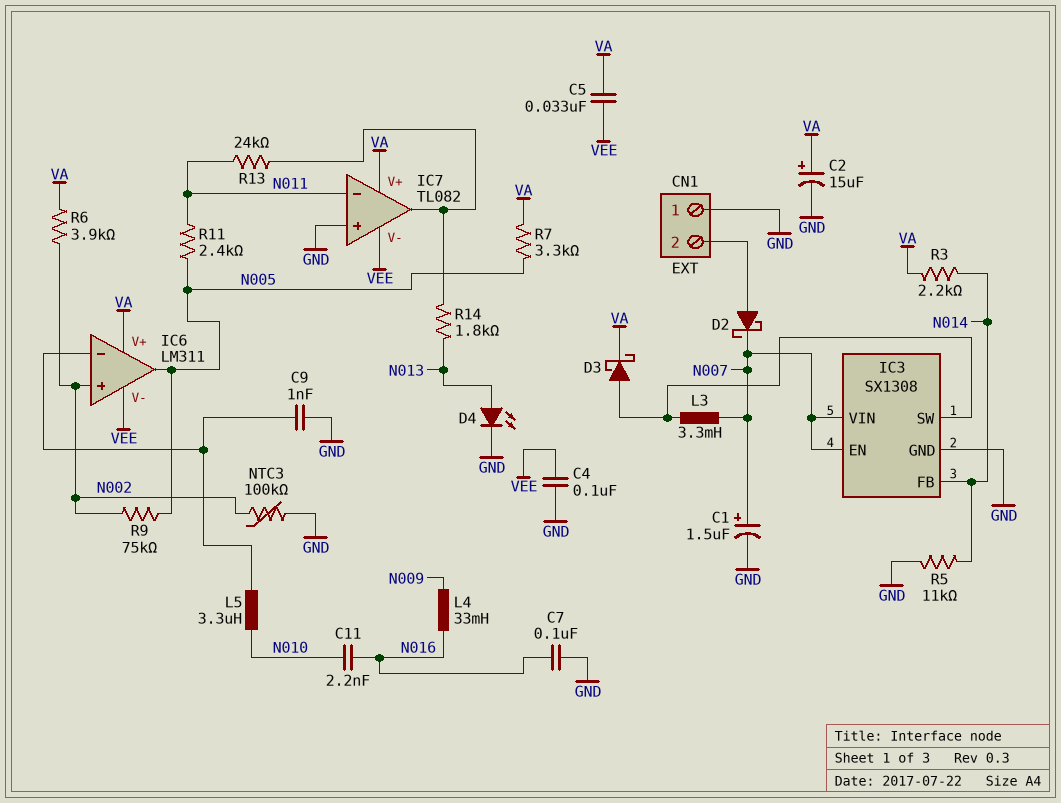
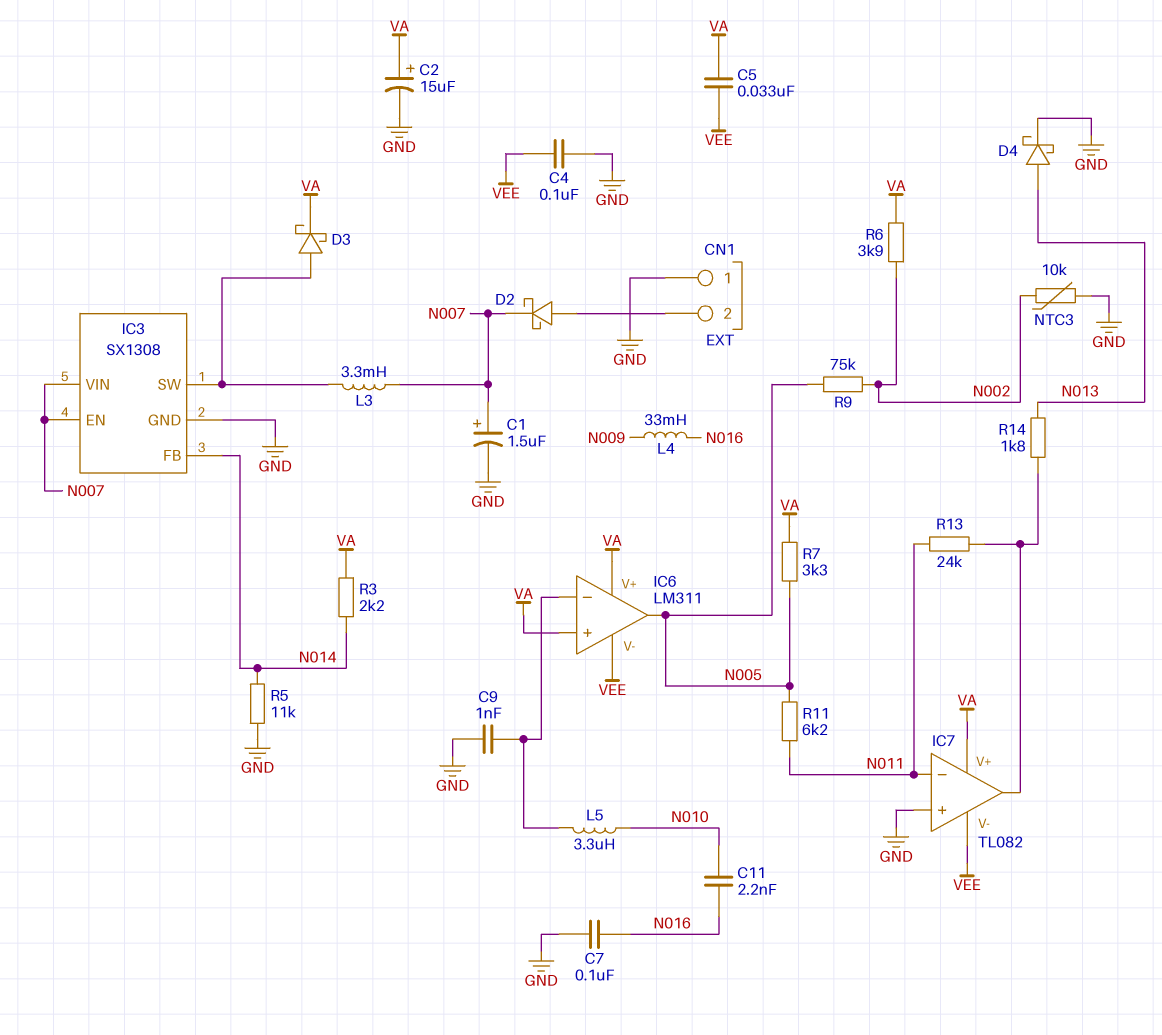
D4: LED (A N013, K GND) -> schottky (A N013, K GND)
IC6 pin in+: N002 -> VA
NTC3: 100k (GND, N002) -> 10k (GND, N002)
R11: 2.4k (N005, N011) -> 6.2k (N005, N011)

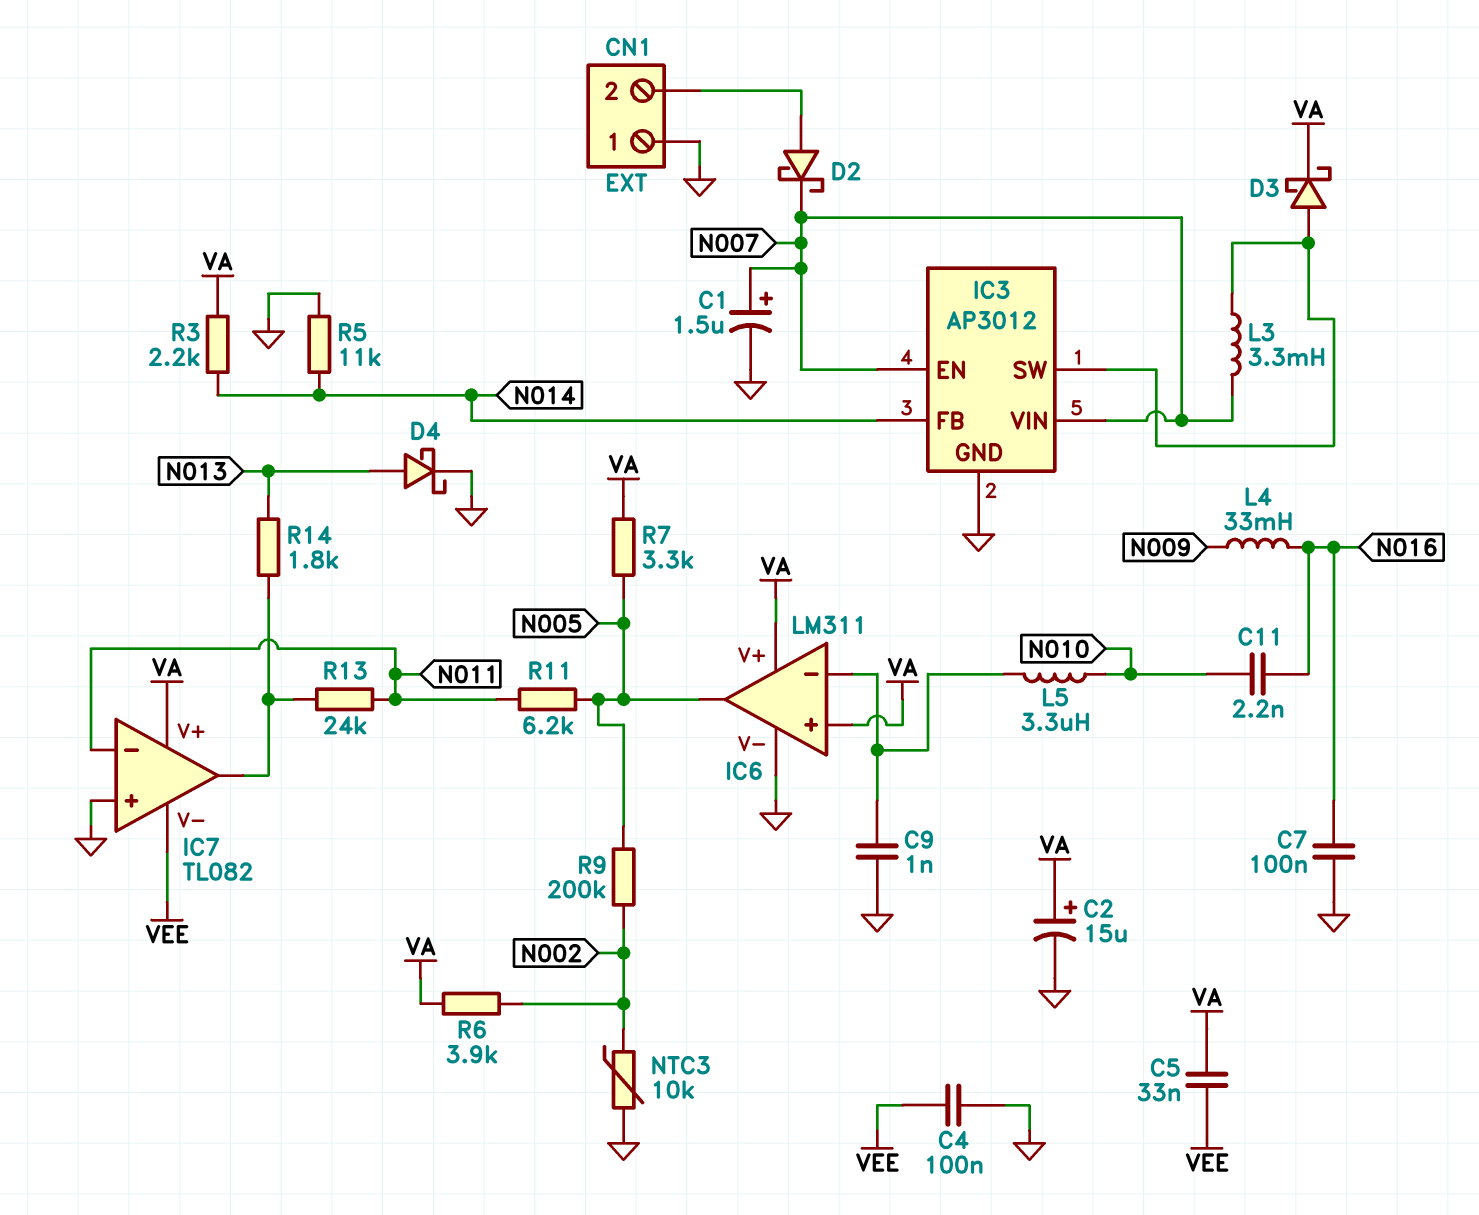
IC3: SX1308 -> AP3012
IC6 pin V-: VEE -> GND
R9: 75k (N002, N005) -> 200k (N002, N005)

